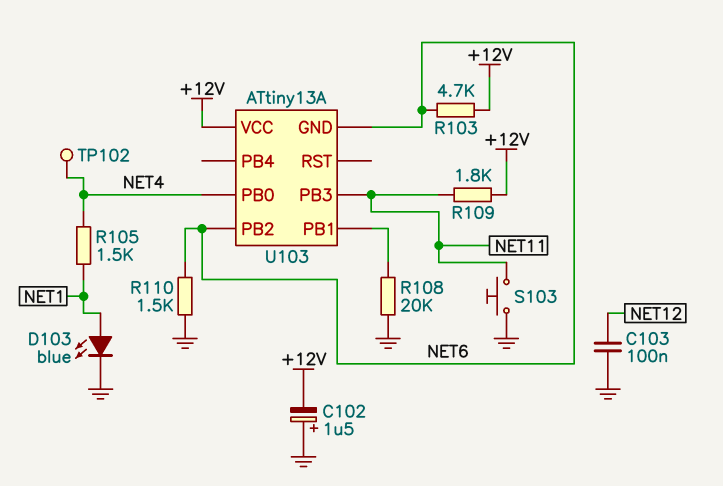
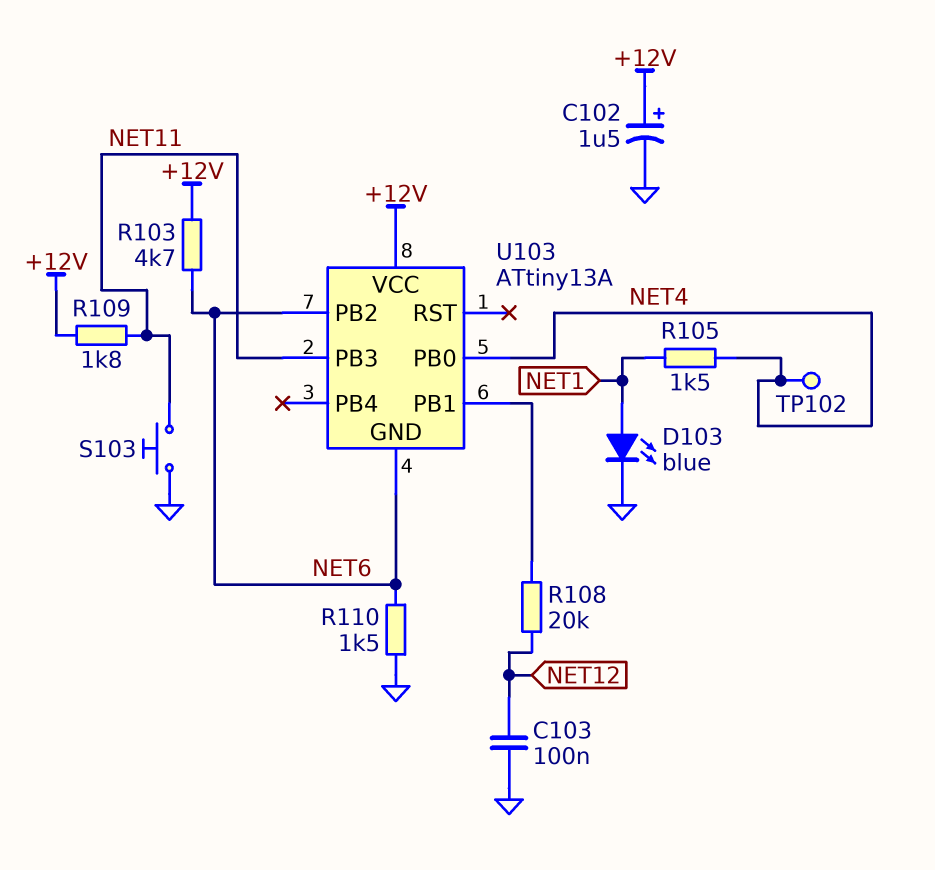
C102: 1.5uF (plus GND, minus +12V) -> 1.5uF (plus +12V, minus GND)
R108: 20k (GND, U103/PB1) -> 20k (NET12, U103/PB1)

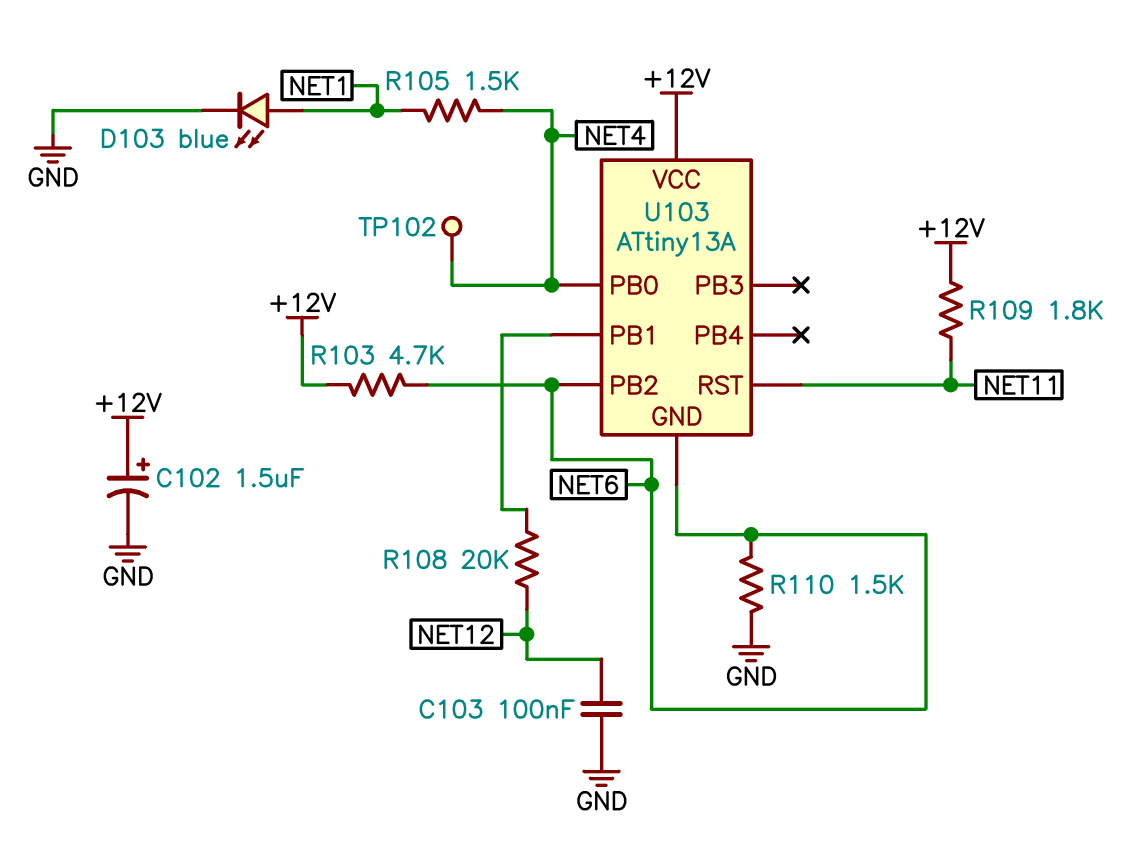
S103: button (GND, NET11) -> none
U103 pin PB3: NET11 -> none
U103 pin RST: none -> NET11

